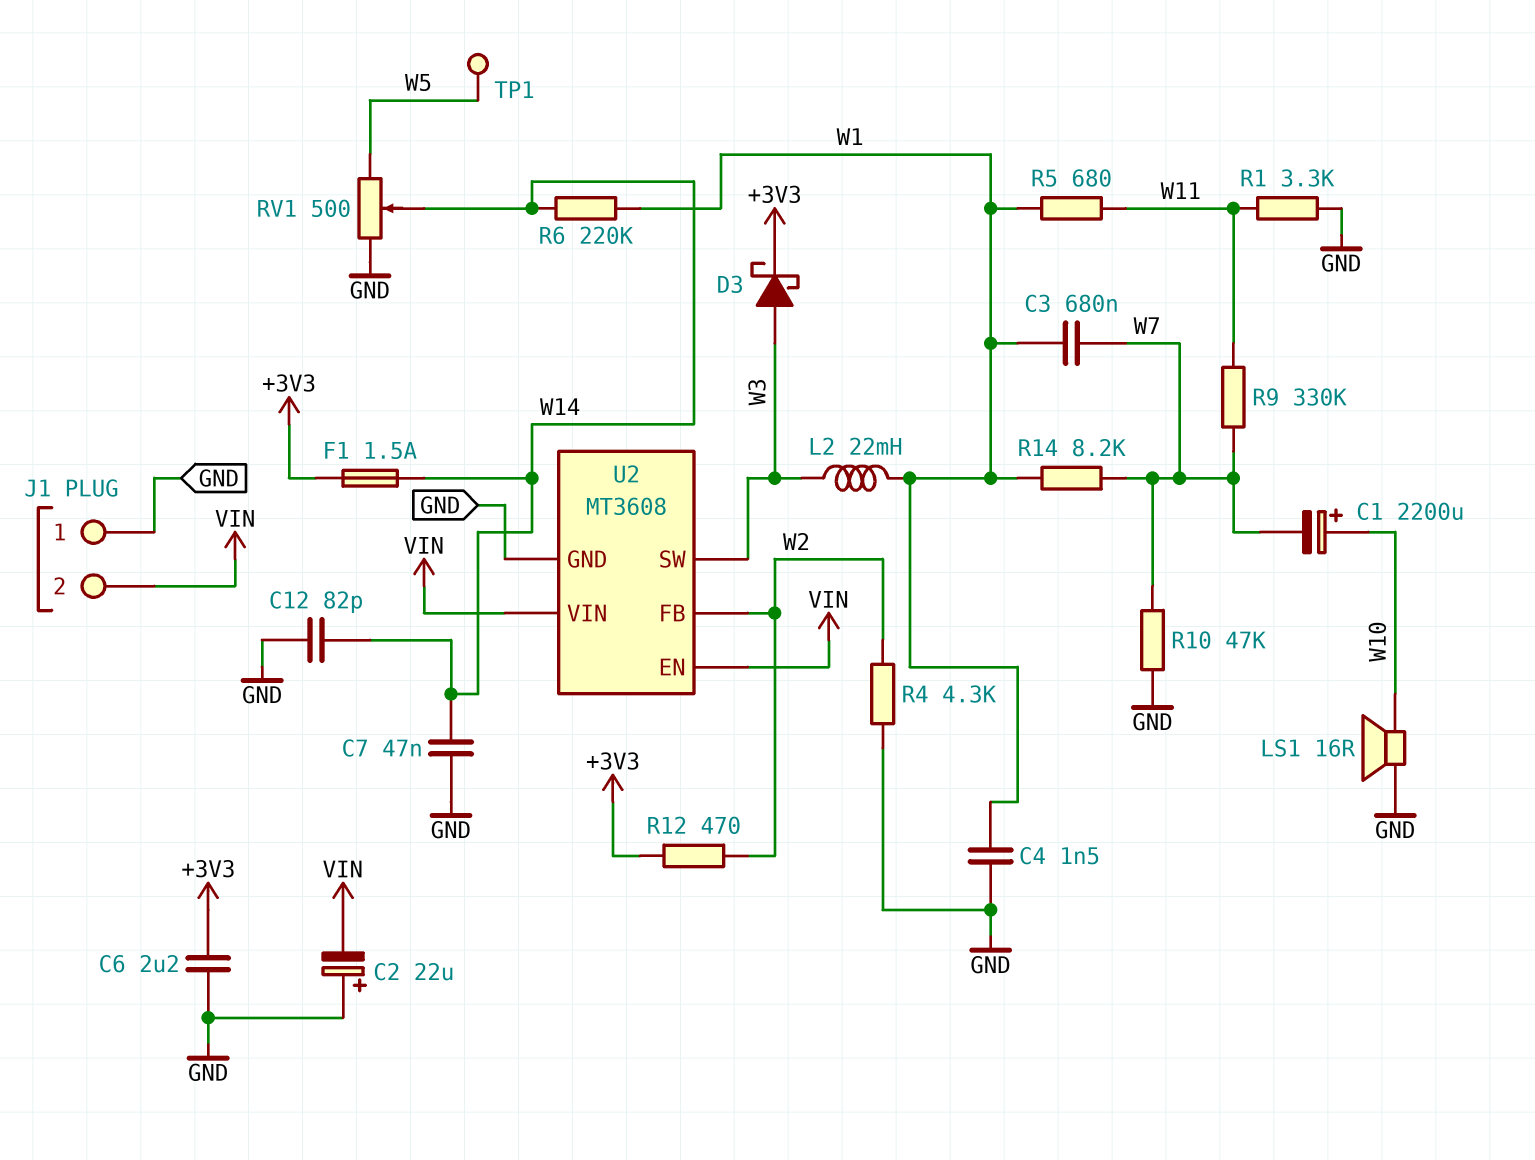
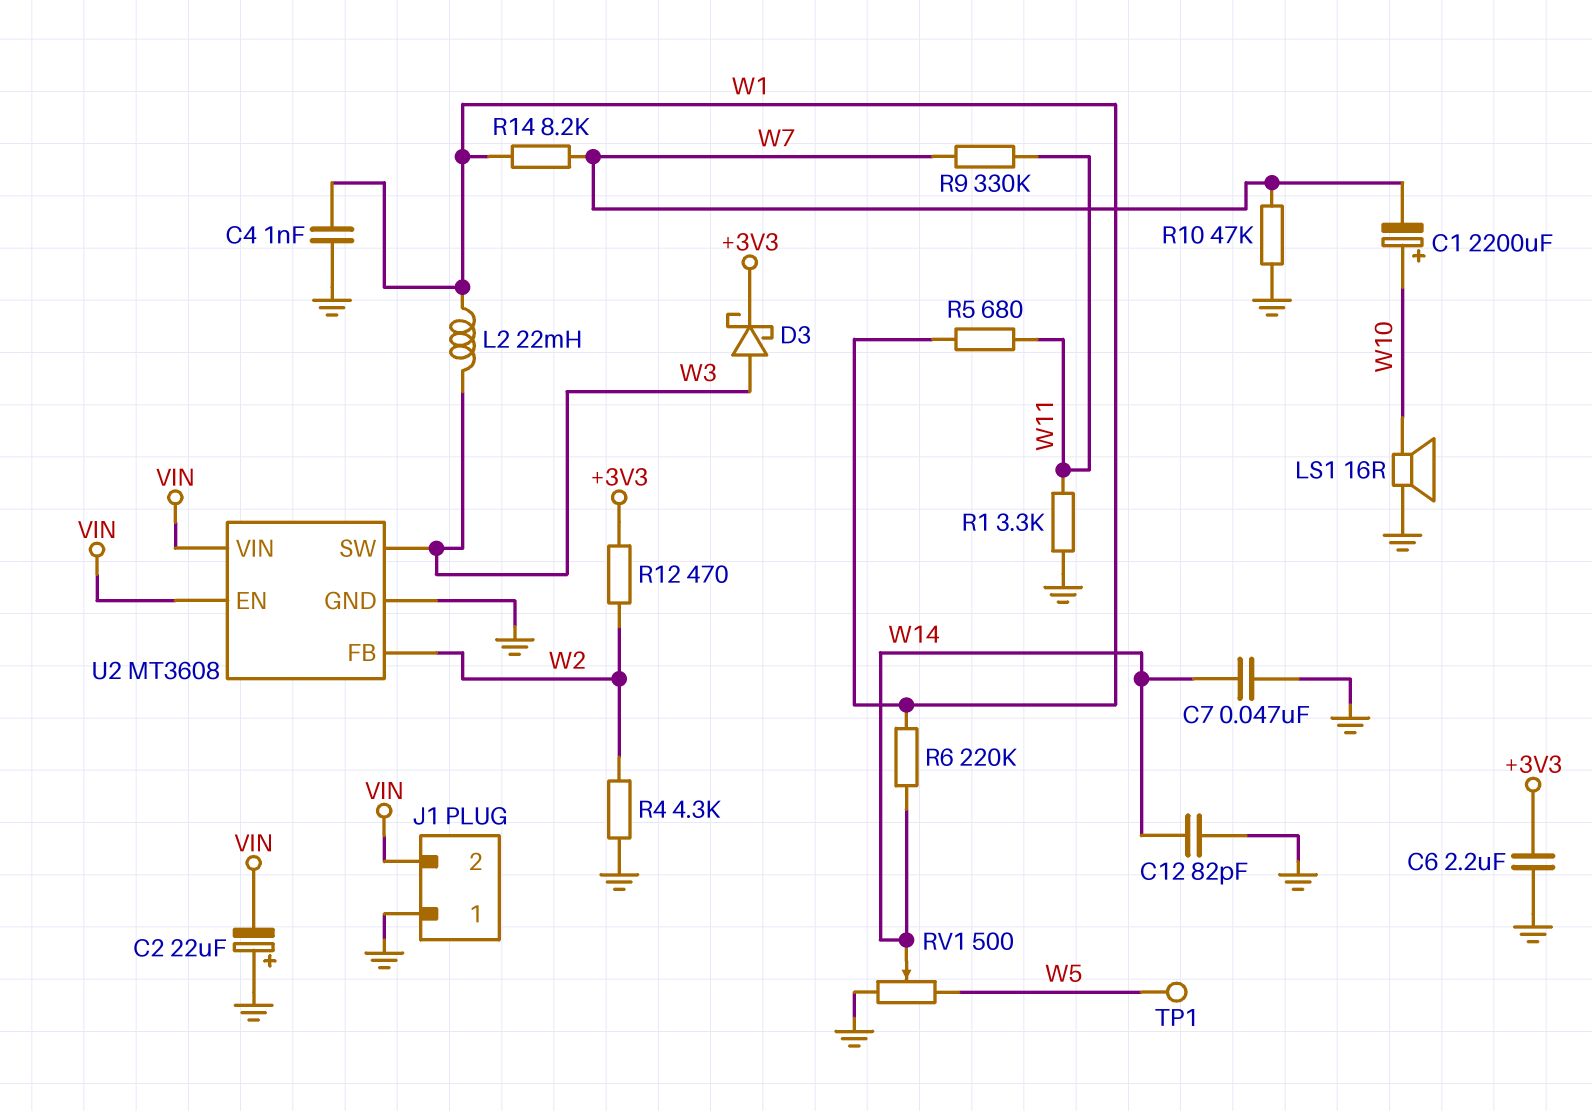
C3: 680nF (W1, W7) -> none
C4: 1.5nF (GND, W1) -> 1nF (GND, W1)
F1: 1.5A (+3V3, W14) -> none

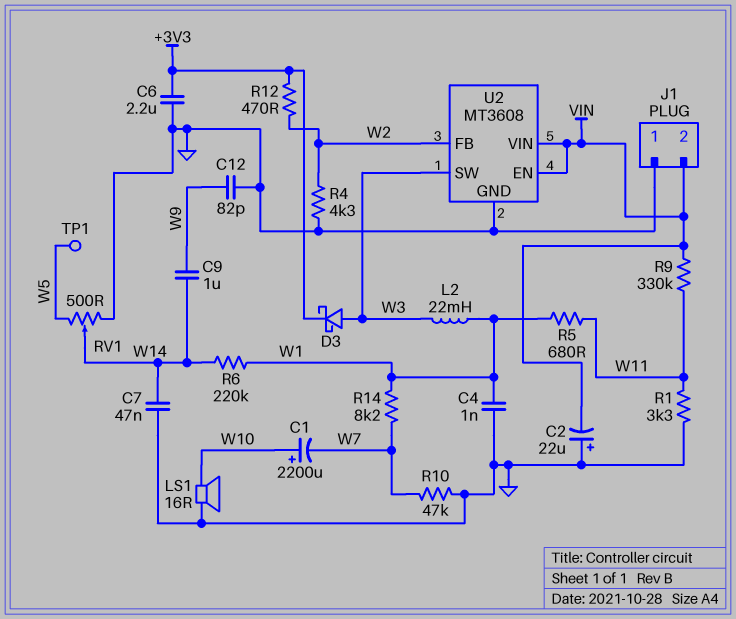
C9: none -> 1uF (W9, W14)
C12: 82pF (GND, W14) -> 82pF (GND, W9)
R9: 330k (W7, W11) -> 330k (VIN, W11)

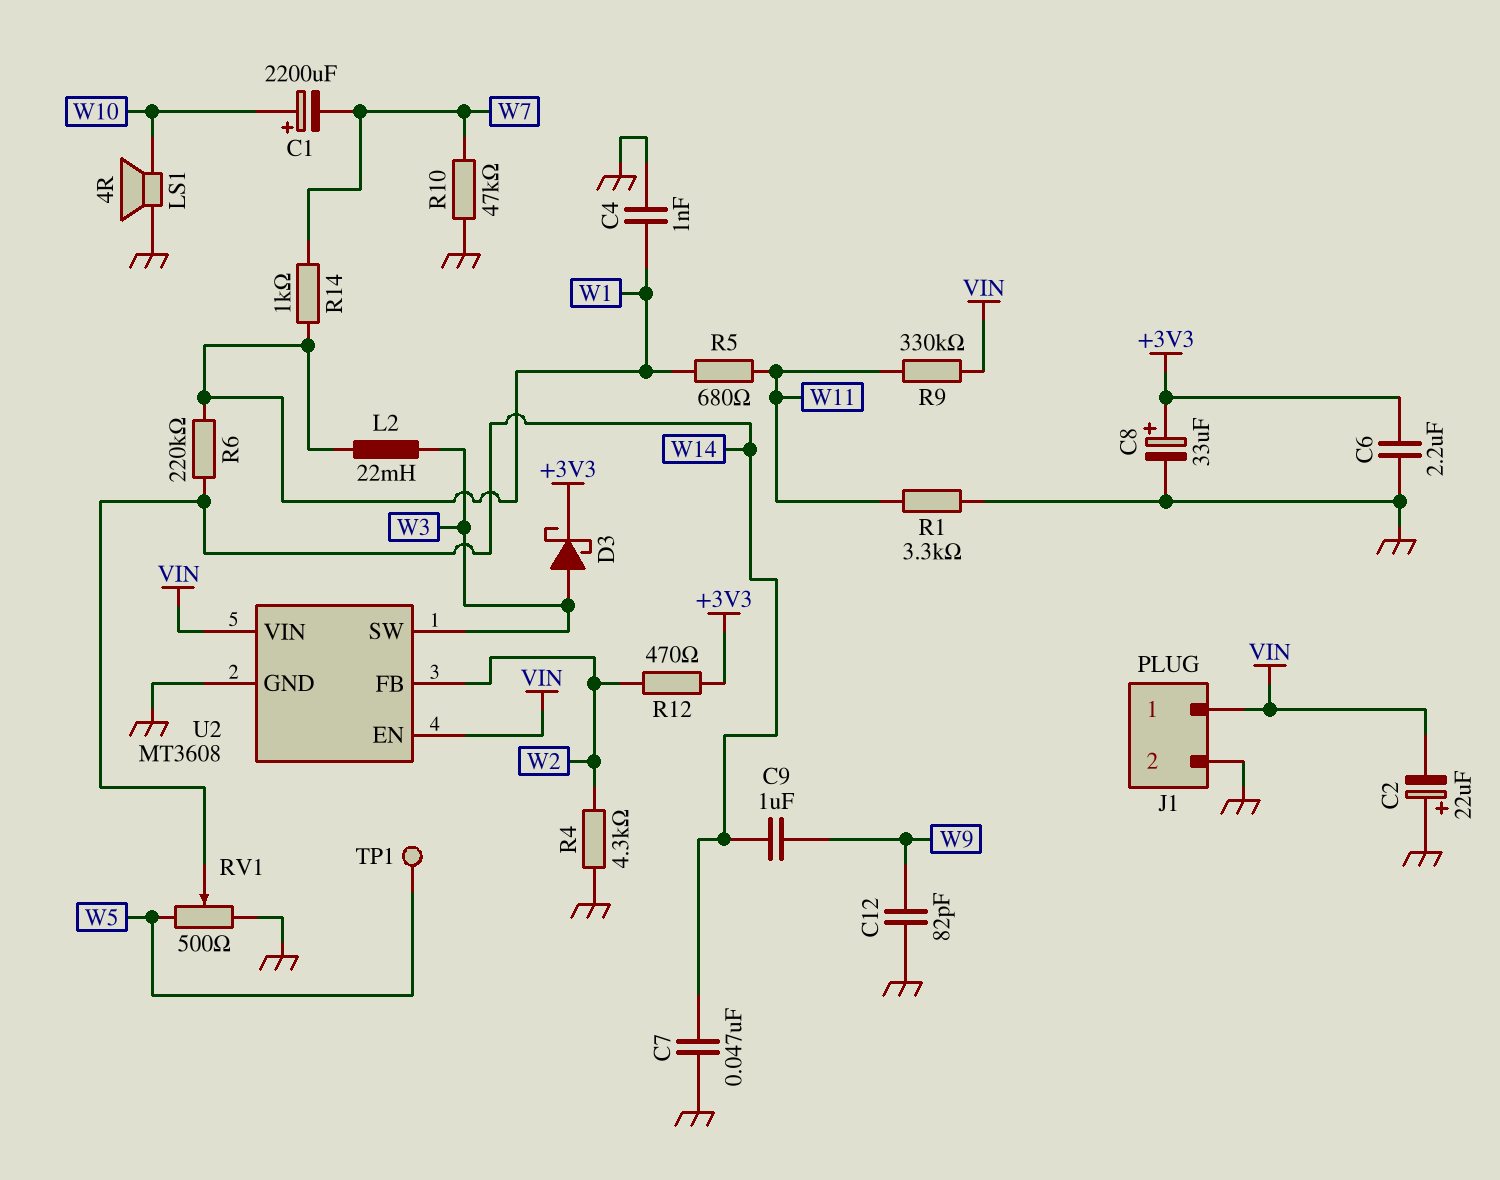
C8: none -> 33uF (plus +3V3, minus GND)
J1 pin 1: GND -> VIN
J1 pin 2: VIN -> GND
LS1: speaker 16R (GND, W10) -> speaker 4R (GND, W10)
R14: 8.2k (W1, W7) -> 1k (W1, W7)

